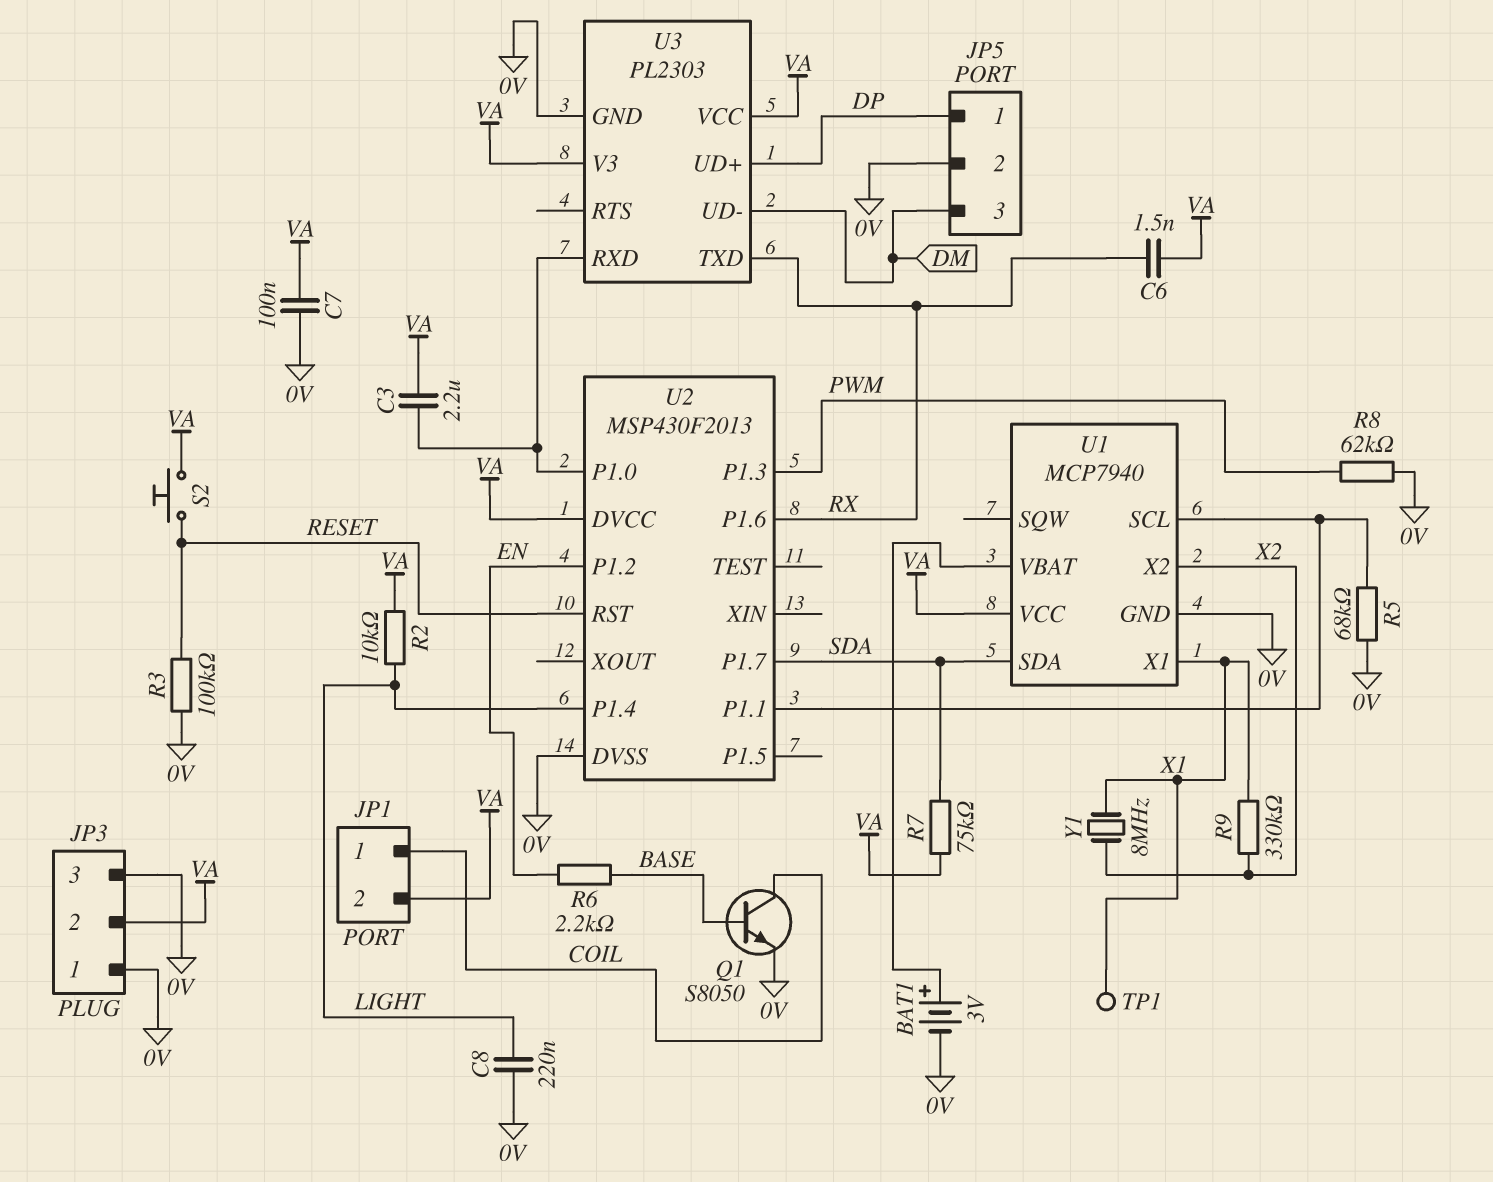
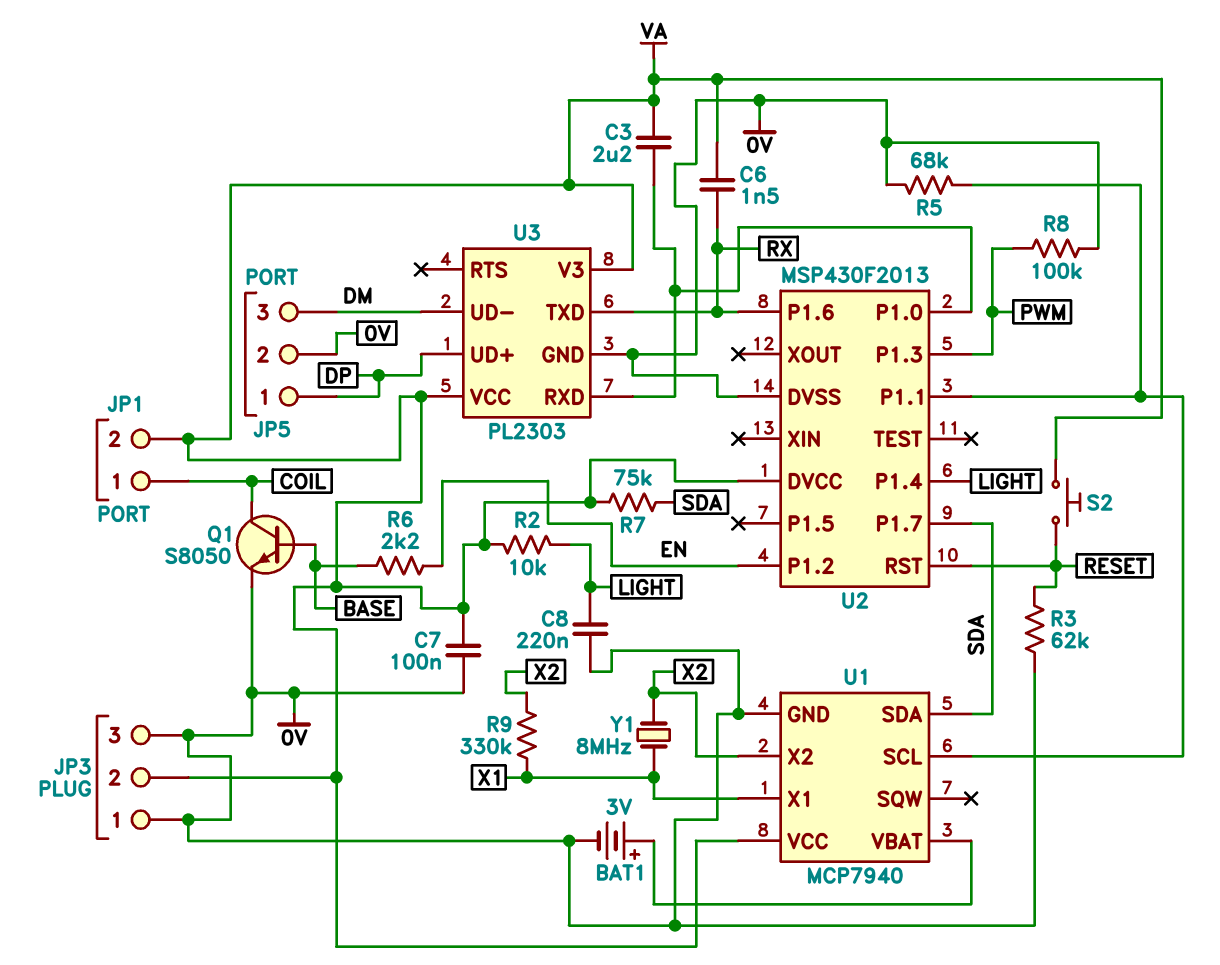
R3: 100k (0V, RESET) -> 62k (0V, RESET)
R8: 62k (0V, PWM) -> 100k (0V, PWM)
TP1: test point (X1) -> none

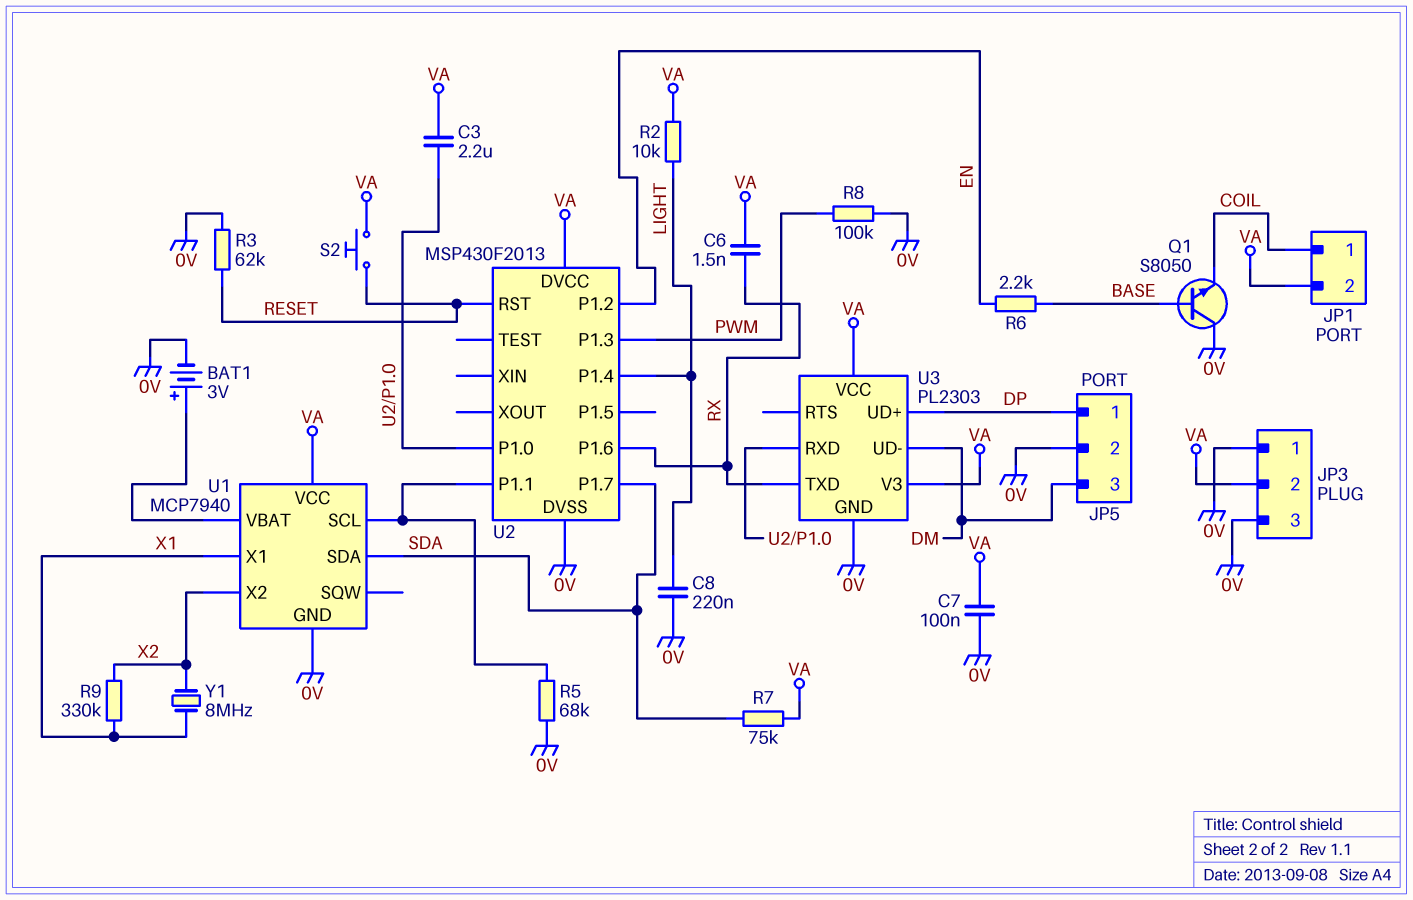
Q1: NPN S8050 (B BASE, C COIL, E 0V) -> NPN S8050 (B BASE, C 0V, E COIL)

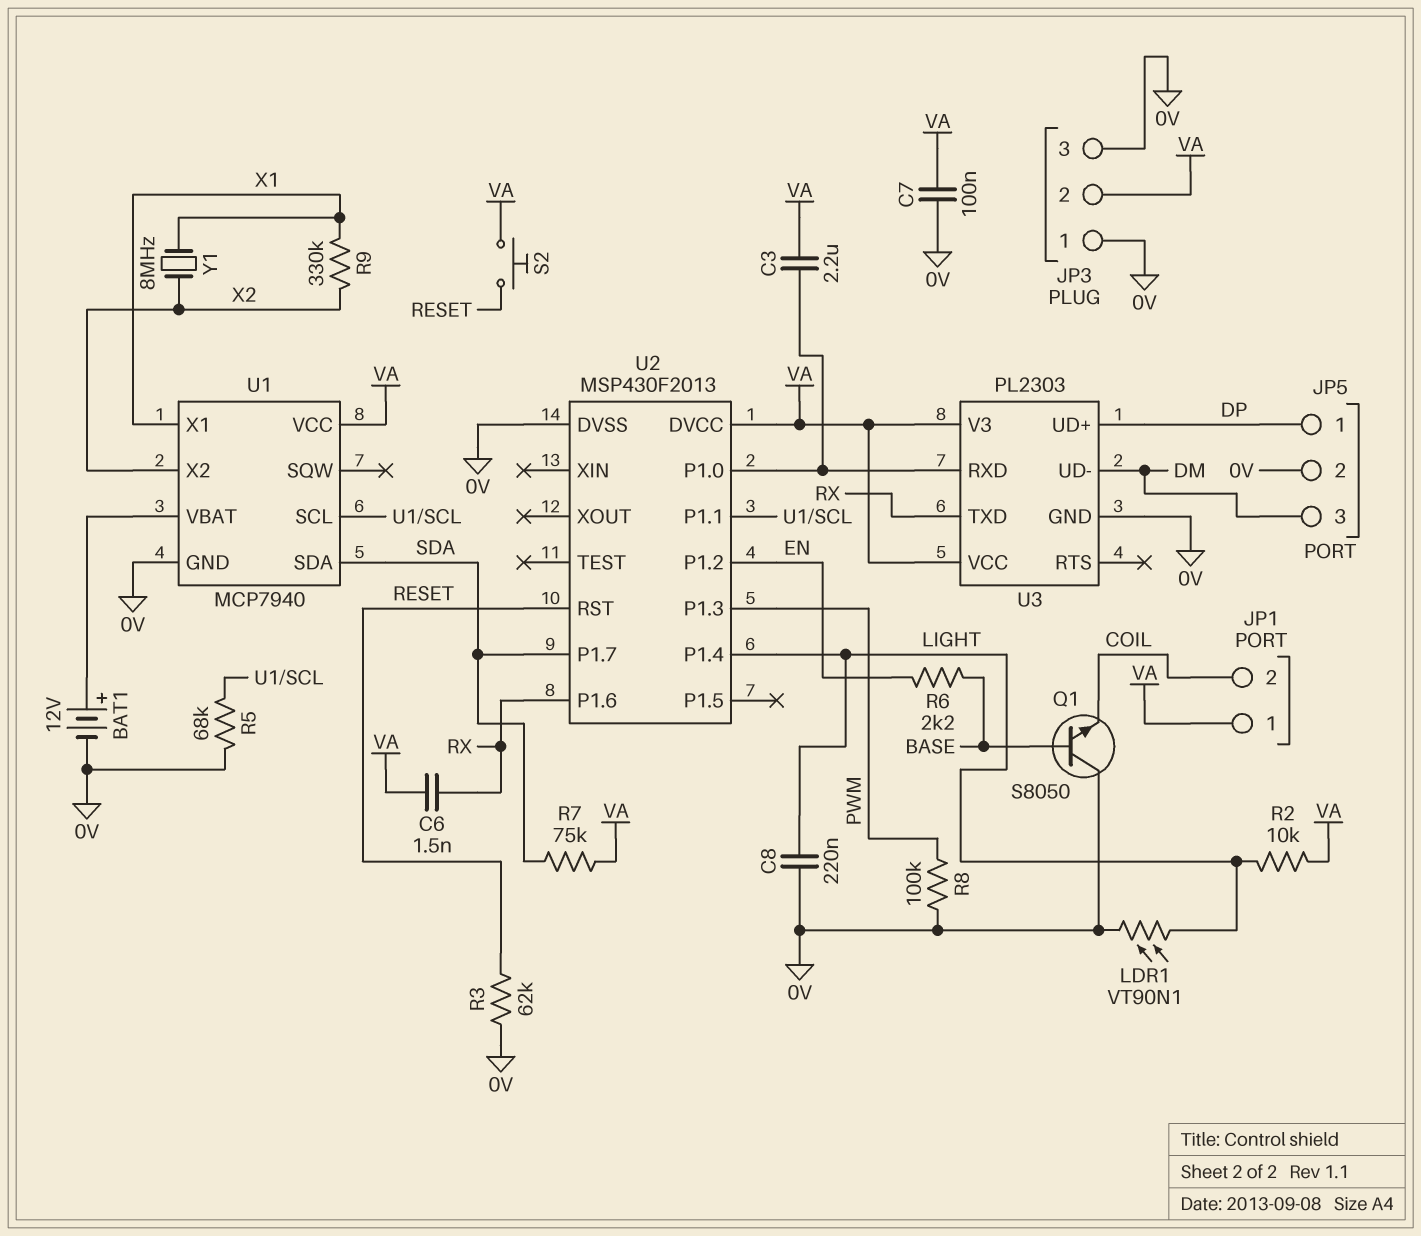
BAT1: 3V (plus U1/VBAT, minus 0V) -> 12V (plus U1/VBAT, minus 0V)
JP1 pin 1: COIL -> VA
JP1 pin 2: VA -> COIL
LDR1: none -> VT90N1 (0V, LIGHT)

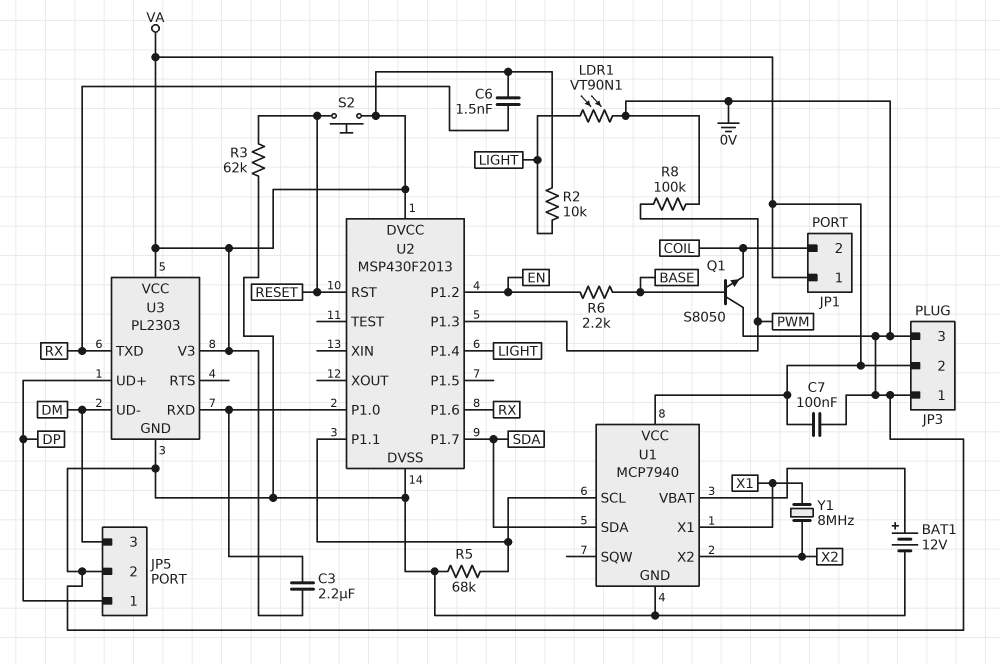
C8: 220nF (0V, LIGHT) -> none
R7: 75k (SDA, VA) -> none
R9: 330k (X1, X2) -> none

